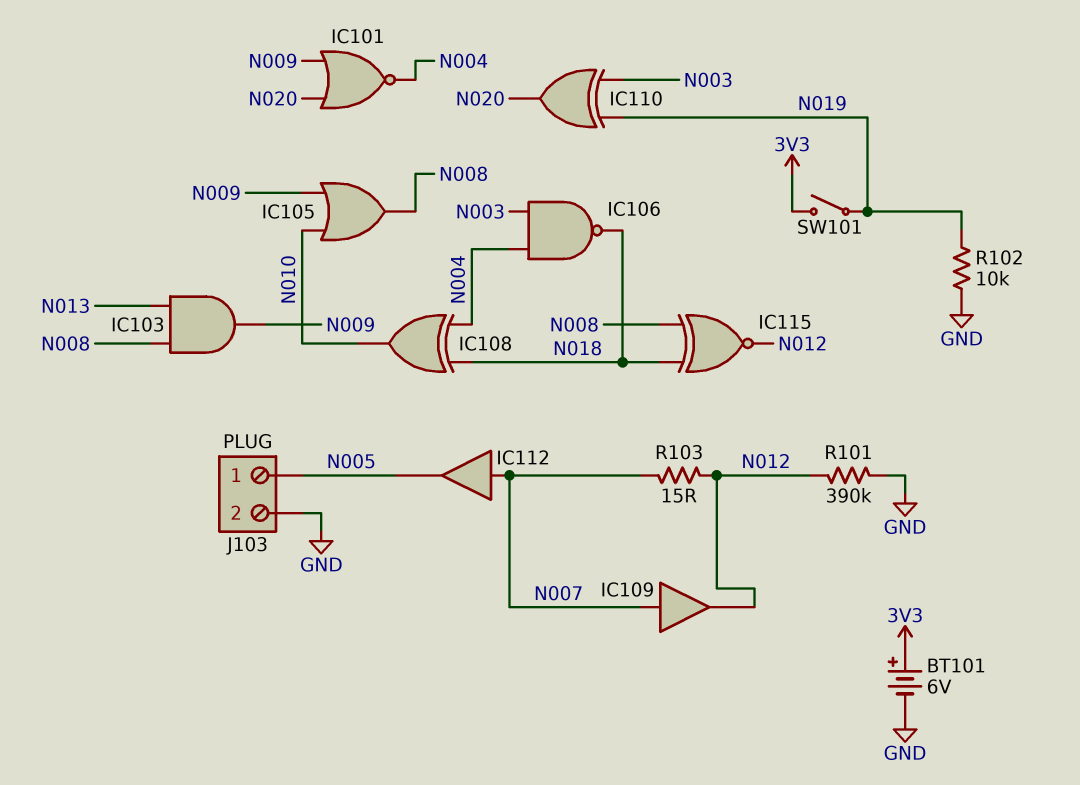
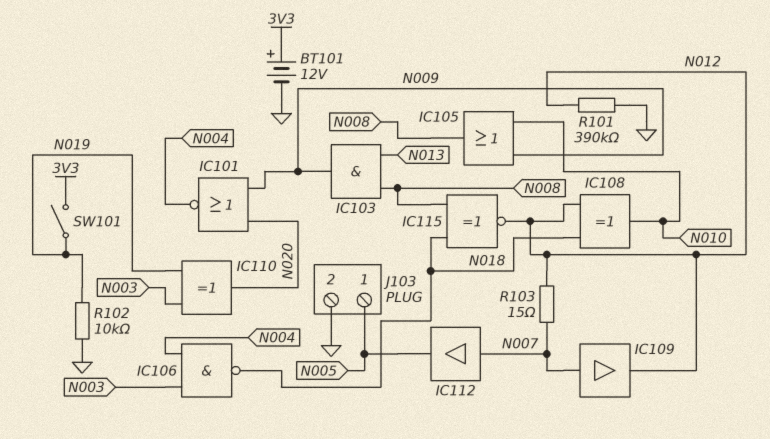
BT101: 6V (plus 3V3, minus GND) -> 12V (plus 3V3, minus GND)
IC108: XOR (in N004, in N018, out N010) -> XOR (in N012, in N018, out N010)

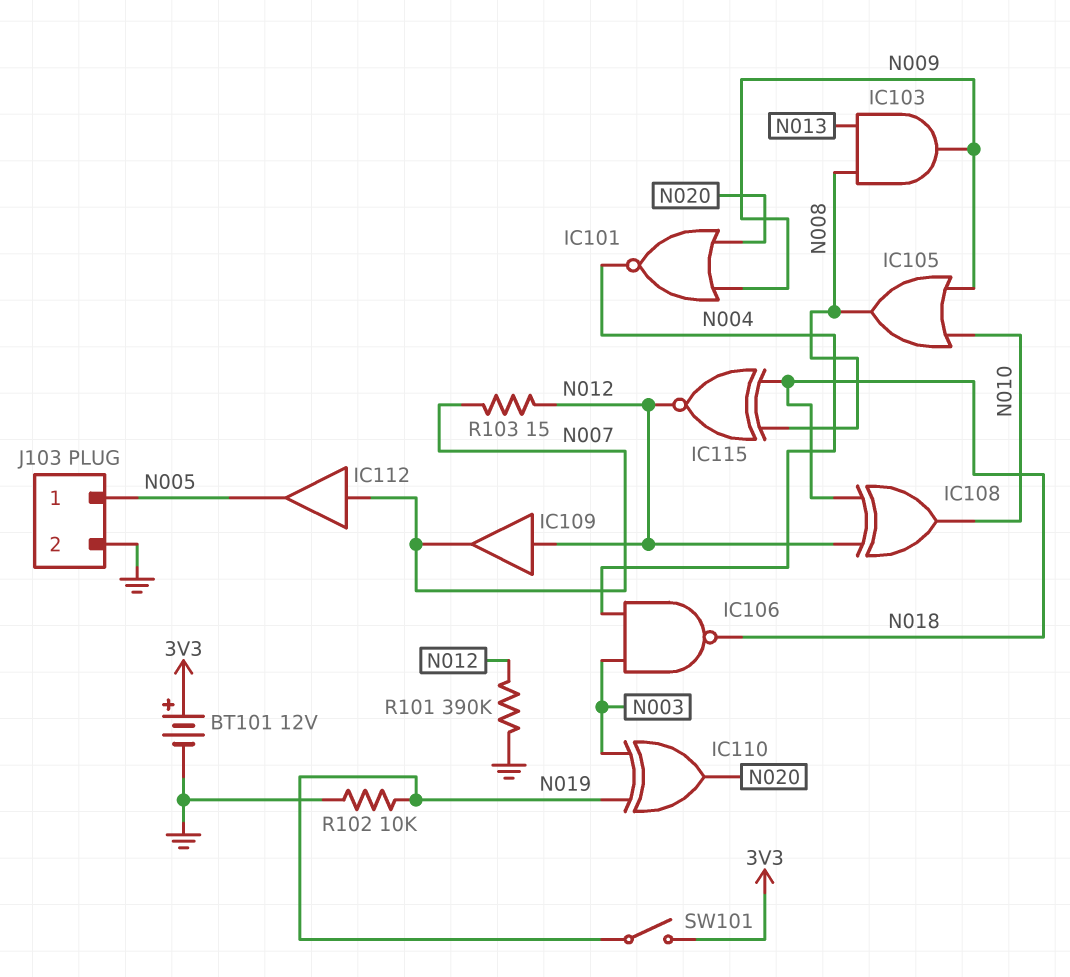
IC109: buffer (in N007, out N012) -> buffer (in N012, out N007)

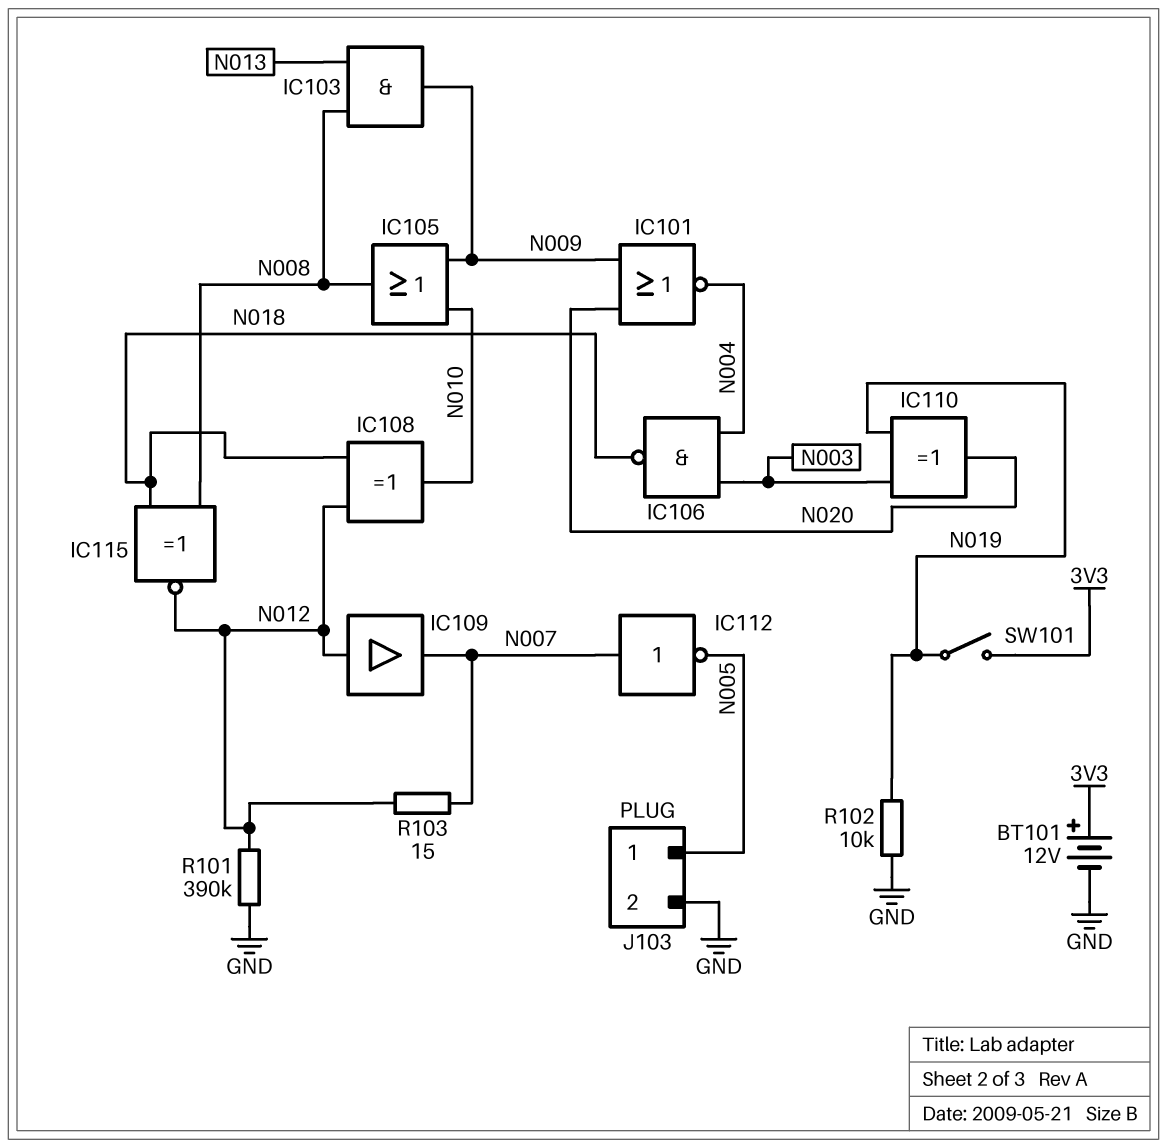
IC112: buffer (in N007, out N005) -> NOT (in N007, out N005)

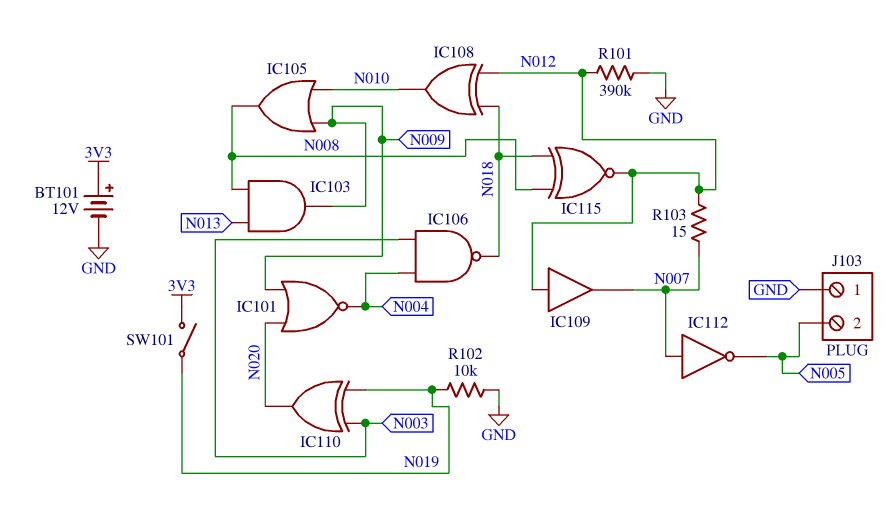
J103 pin 1: N005 -> GND
J103 pin 2: GND -> N005

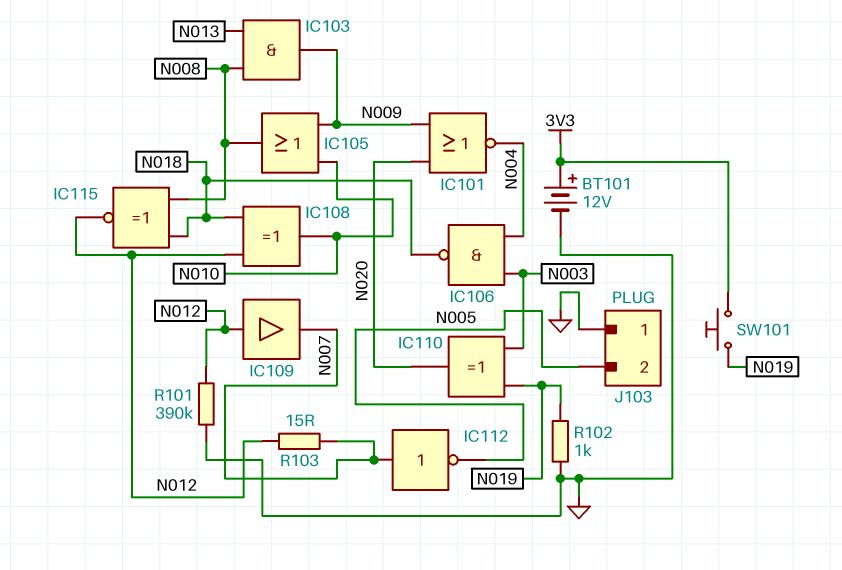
R102: 10k (GND, N019) -> 1k (GND, N019)
SW101: switch (3V3, N019) -> button (3V3, N019)

